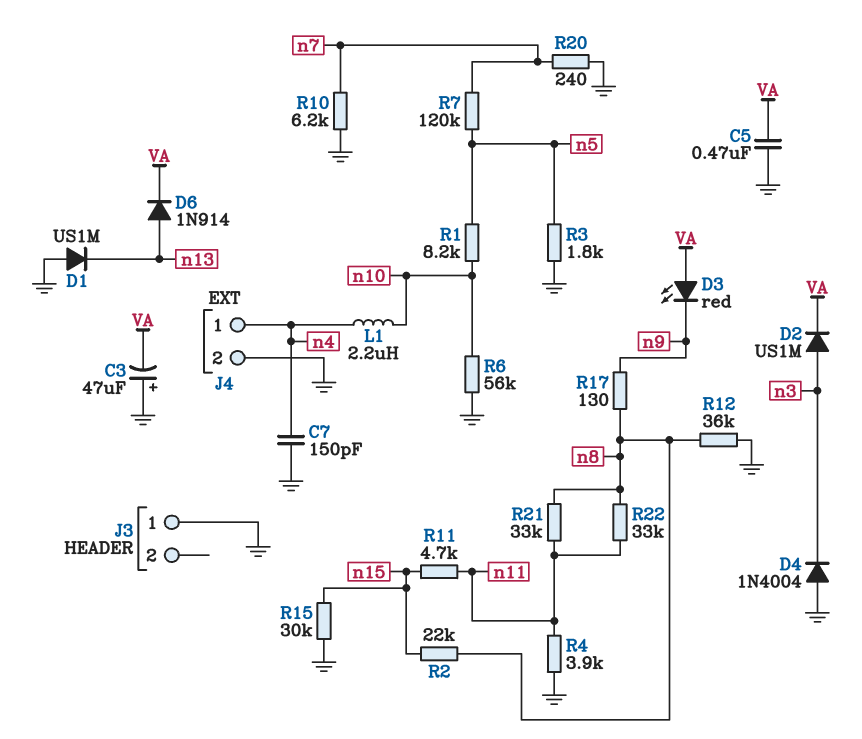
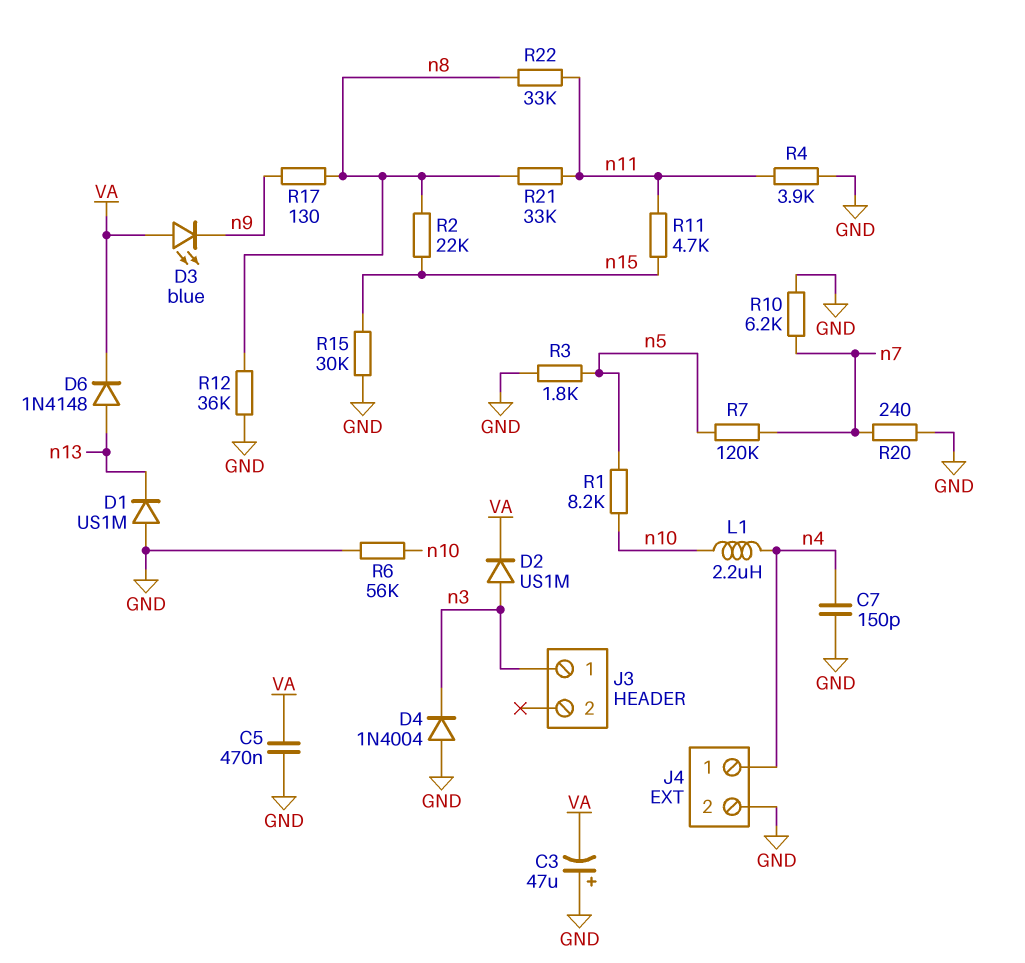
D3: LED red (A VA, K n9) -> LED blue (A VA, K n9)
D6: diode 1N914 (A n13, K VA) -> diode 1N4148 (A n13, K VA)
J3 pin 1: GND -> n3

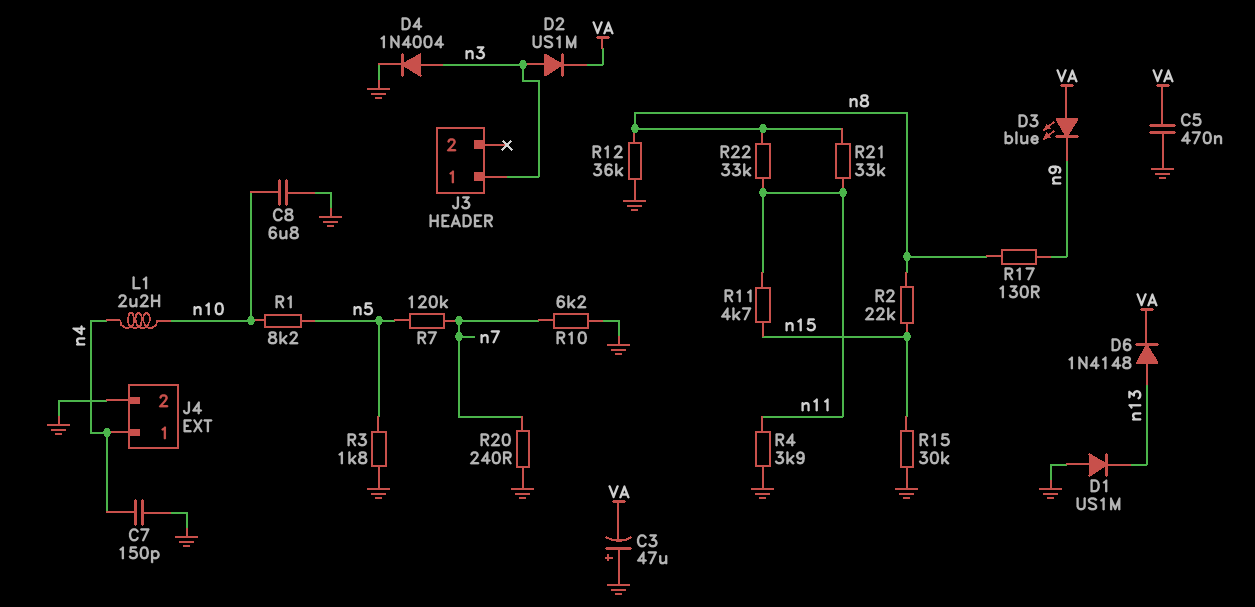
C8: none -> 6.8uF (GND, n10)
D4: diode 1N4004 (A GND, K n3) -> diode 1N4004 (A n3, K GND)
R6: 56k (GND, n10) -> none

